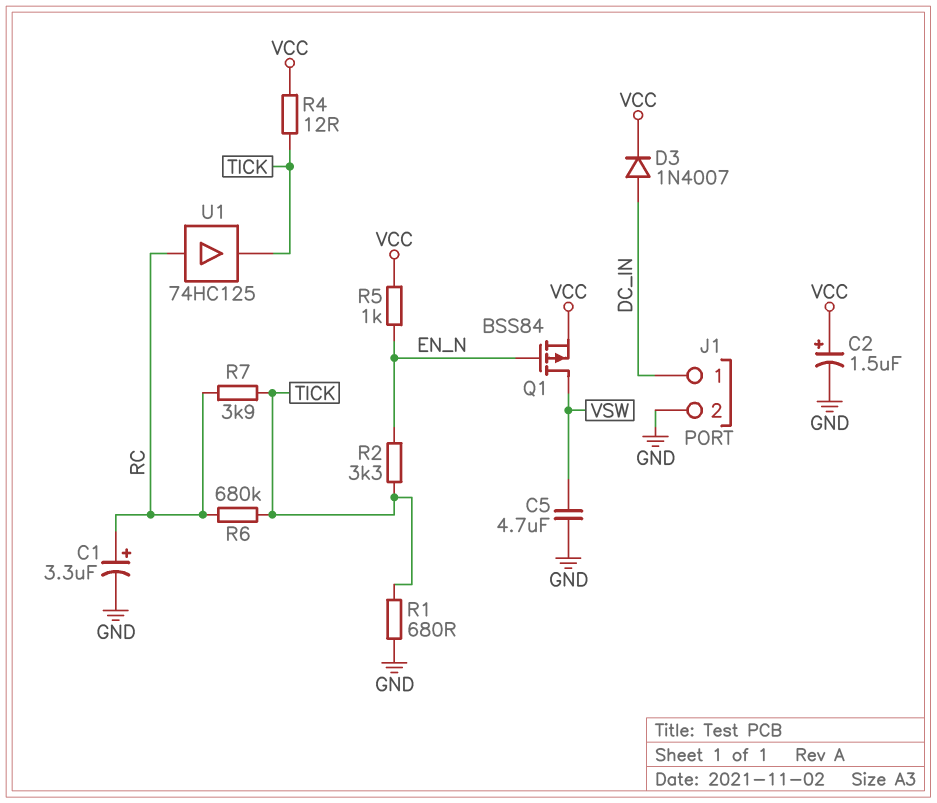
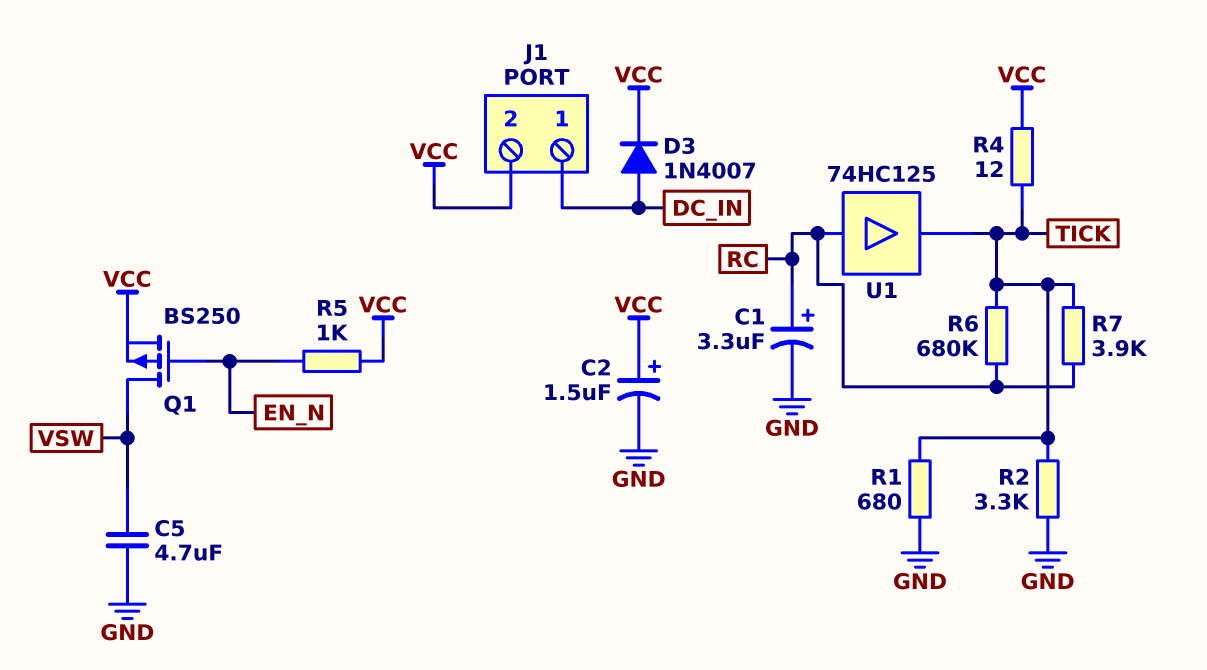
J1 pin 2: GND -> VCC
Q1: PMOS BSS84 (G EN_N, D VSW, S VCC) -> PMOS BS250 (G EN_N, D VSW, S VCC)
R2: 3.3k (EN_N, TICK) -> 3.3k (GND, TICK)

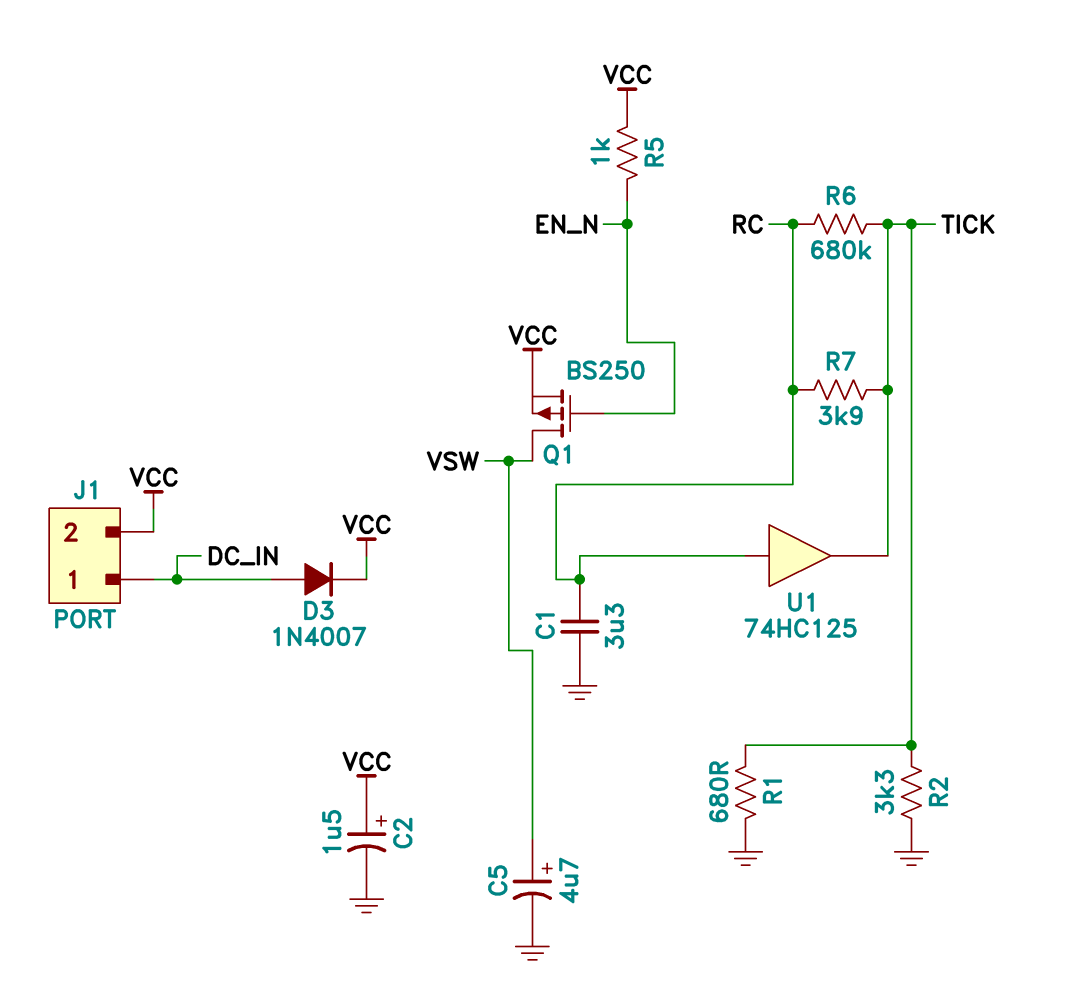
C1: 3.3uF (plus RC, minus GND) -> 3.3uF (GND, RC)
C5: 4.7uF (GND, VSW) -> 4.7uF (plus VSW, minus GND)
R4: 12 (TICK, VCC) -> none

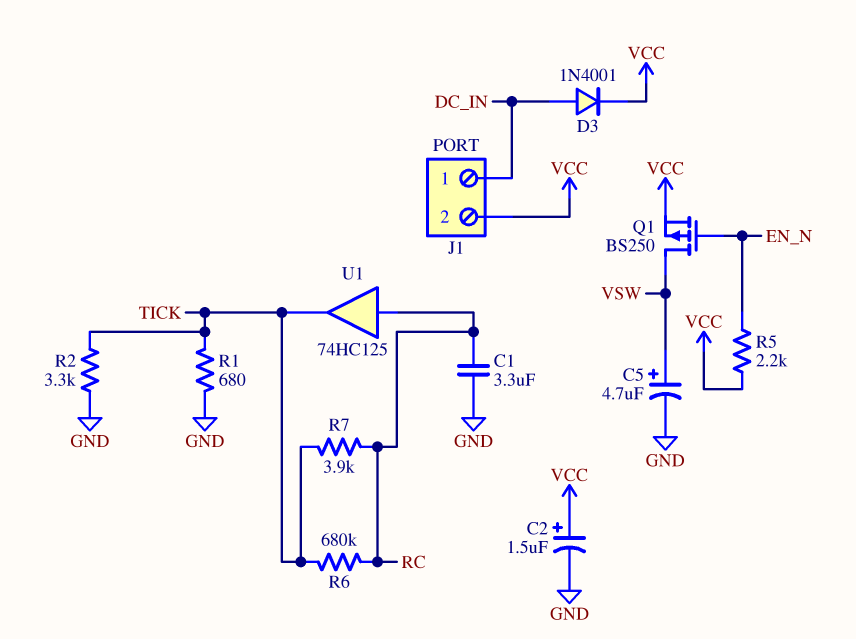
D3: diode 1N4007 (A DC_IN, K VCC) -> diode 1N4001 (A DC_IN, K VCC)
R5: 1k (EN_N, VCC) -> 2.2k (EN_N, VCC)

